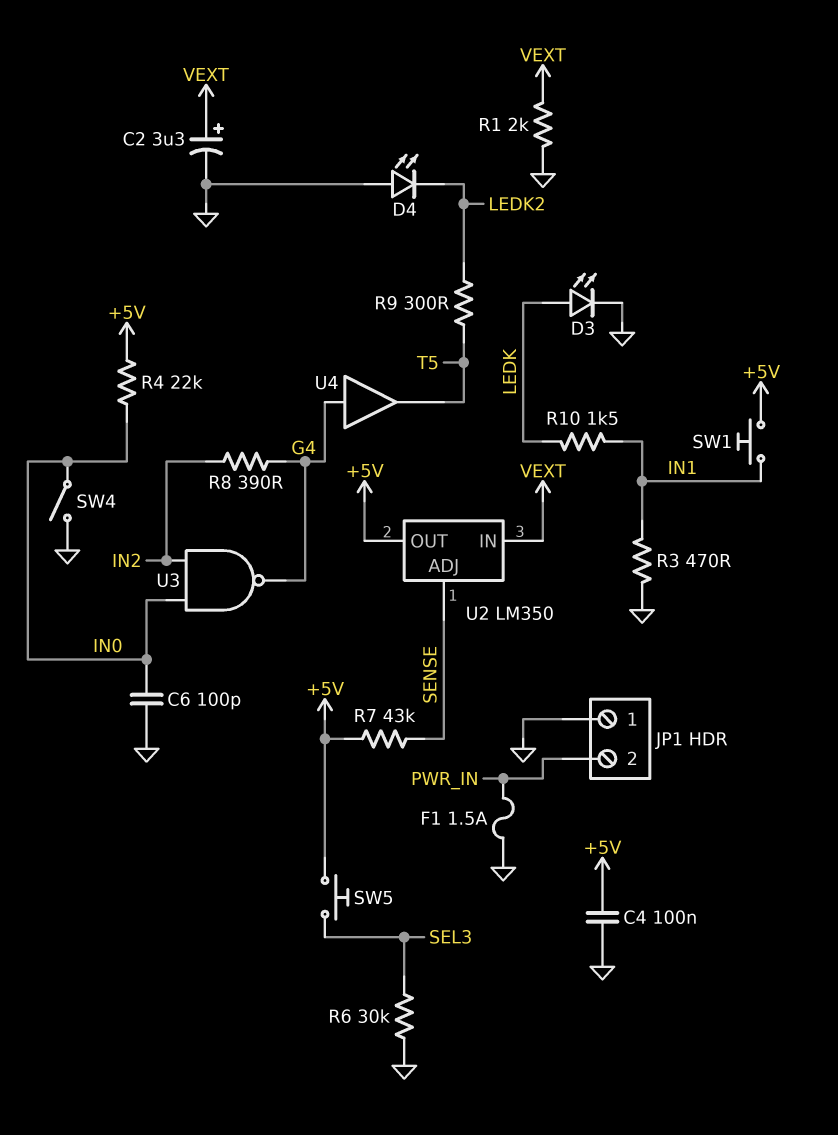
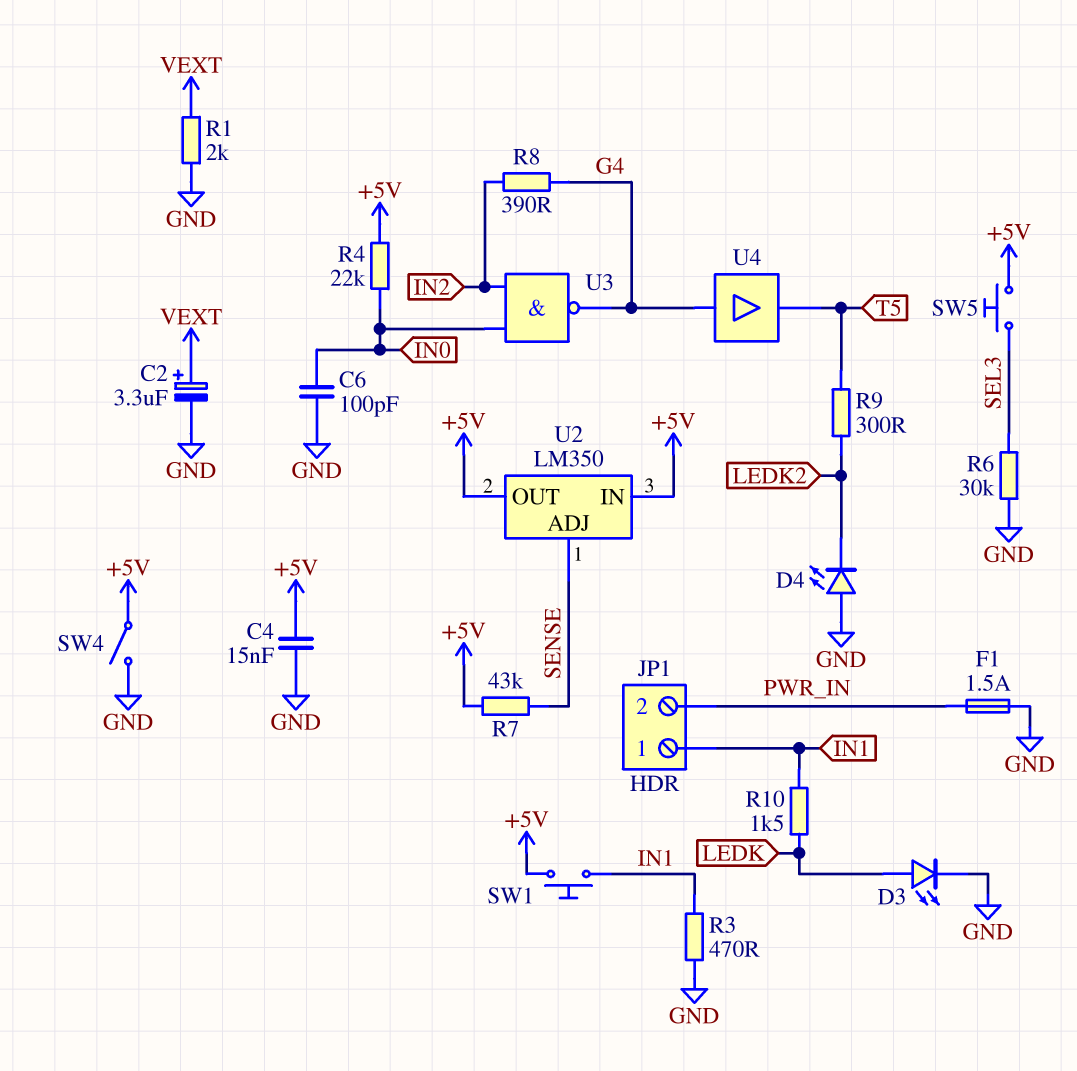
C4: 100nF (+5V, GND) -> 15nF (+5V, GND)
JP1 pin 1: GND -> IN1
SW4: switch (GND, IN0) -> switch (+5V, GND)
U2 pin IN: VEXT -> +5V

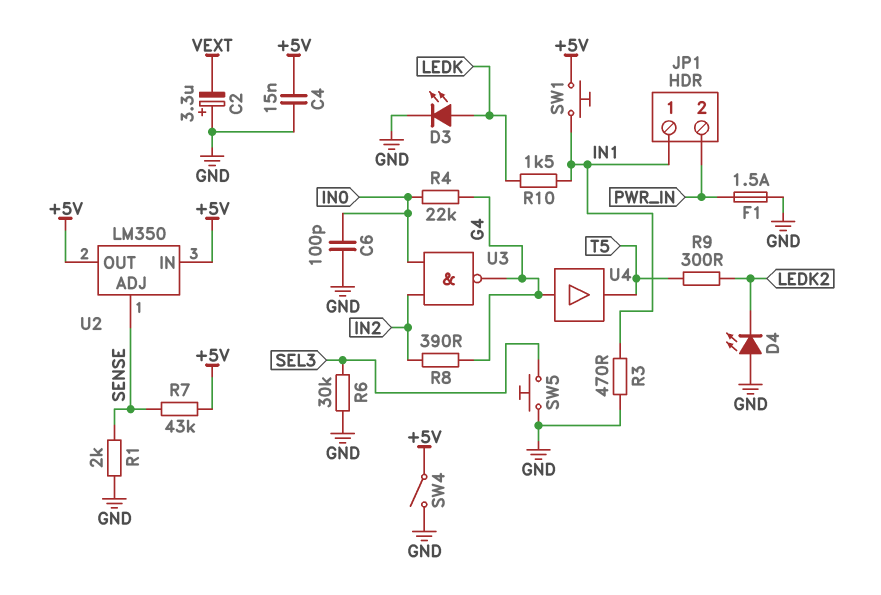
C2: 3.3uF (plus VEXT, minus GND) -> 3.3uF (plus GND, minus VEXT)
R1: 2k (GND, VEXT) -> 2k (GND, SENSE)
R4: 22k (+5V, IN0) -> 22k (G4, IN0)
SW5: button (+5V, SEL3) -> button (GND, SEL3)

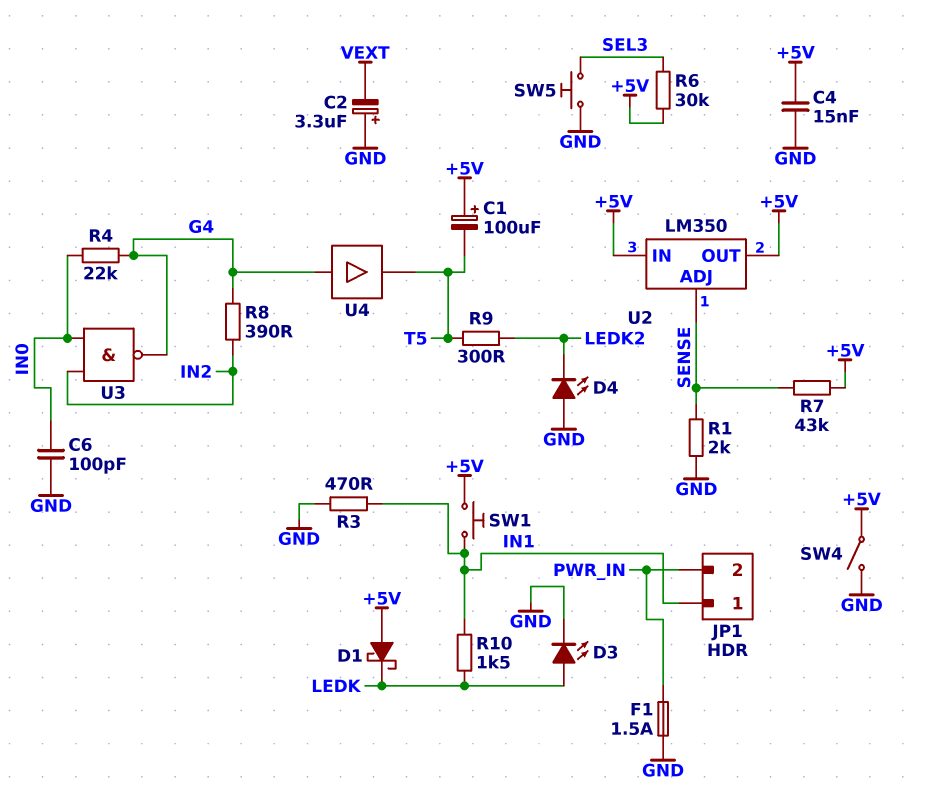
C1: none -> 100uF (plus +5V, minus T5)
D1: none -> schottky (A +5V, K LEDK)
R6: 30k (GND, SEL3) -> 30k (+5V, SEL3)

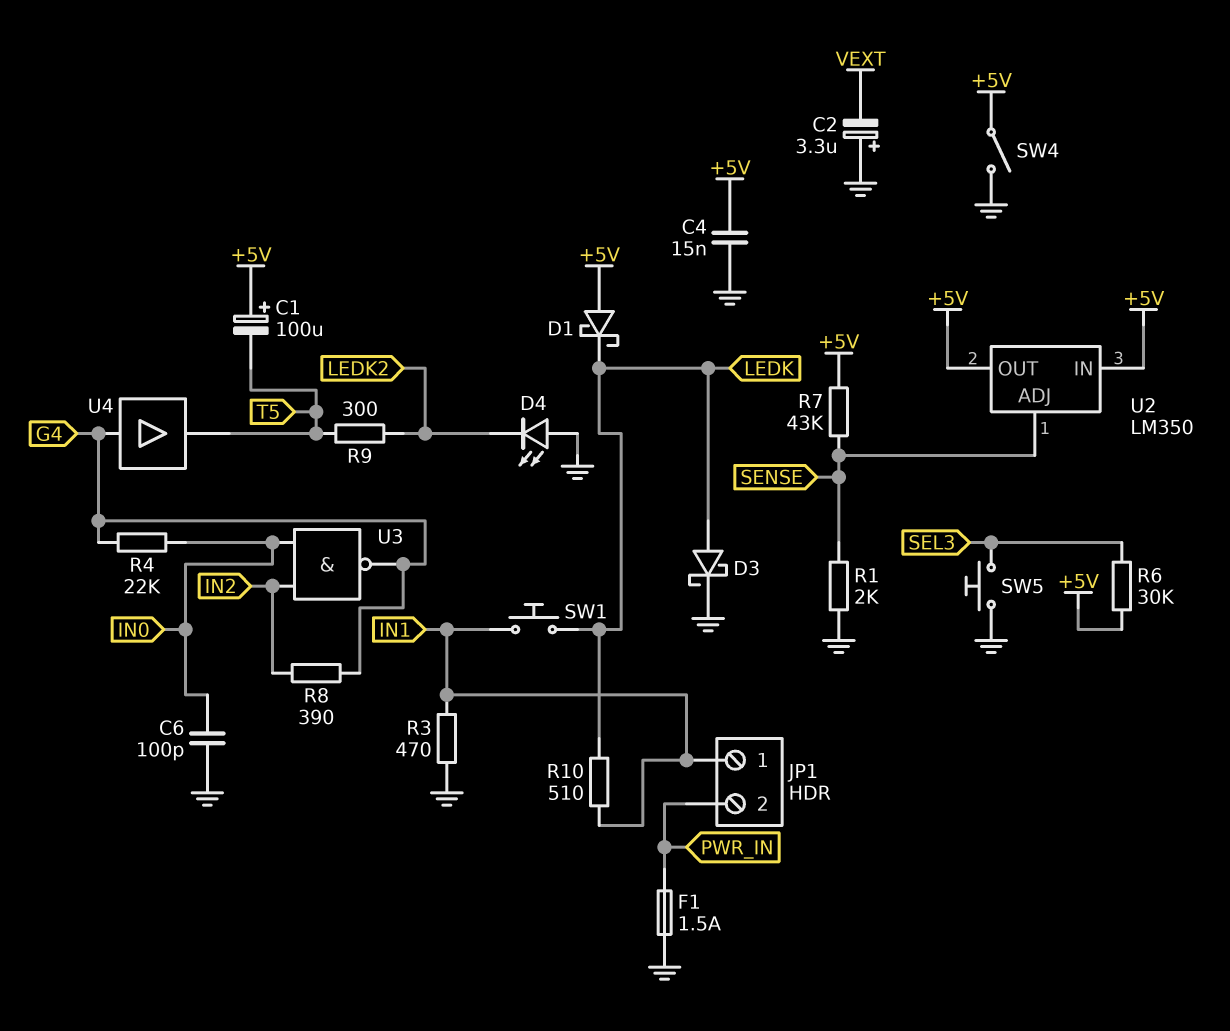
D3: LED (A LEDK, K GND) -> schottky (A LEDK, K GND)
R10: 1.5k (IN1, LEDK) -> 510 (IN1, LEDK)
SW1: button (+5V, IN1) -> button (IN1, LEDK)

